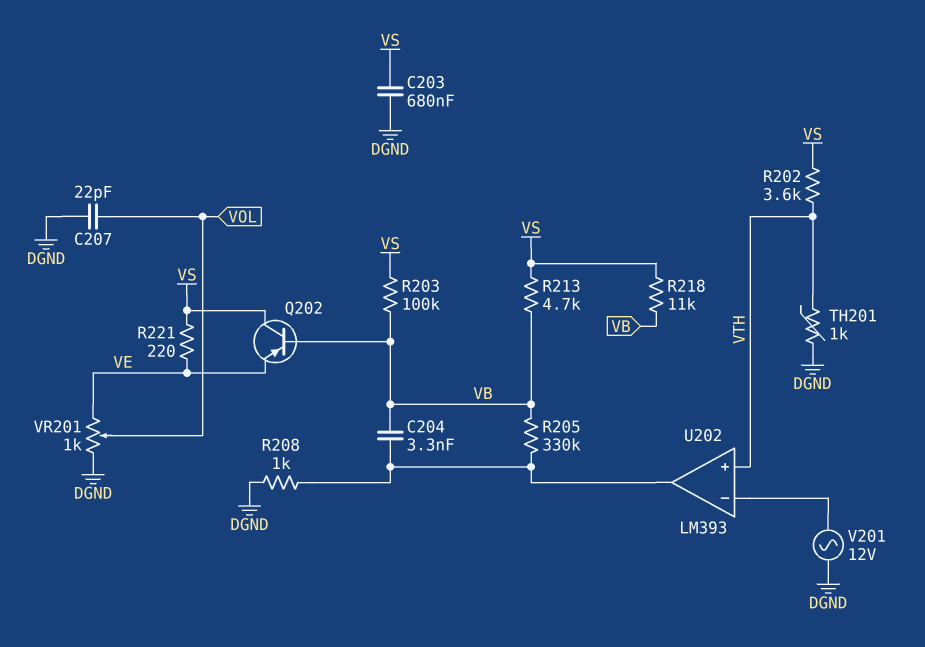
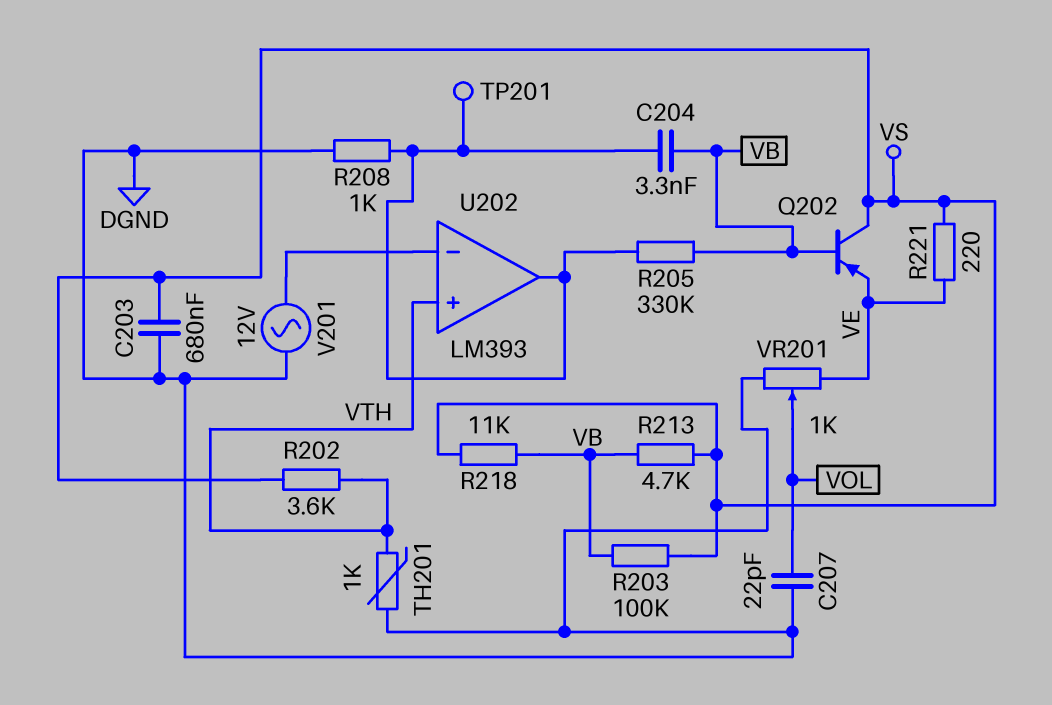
TP201: none -> test point (U202/out)

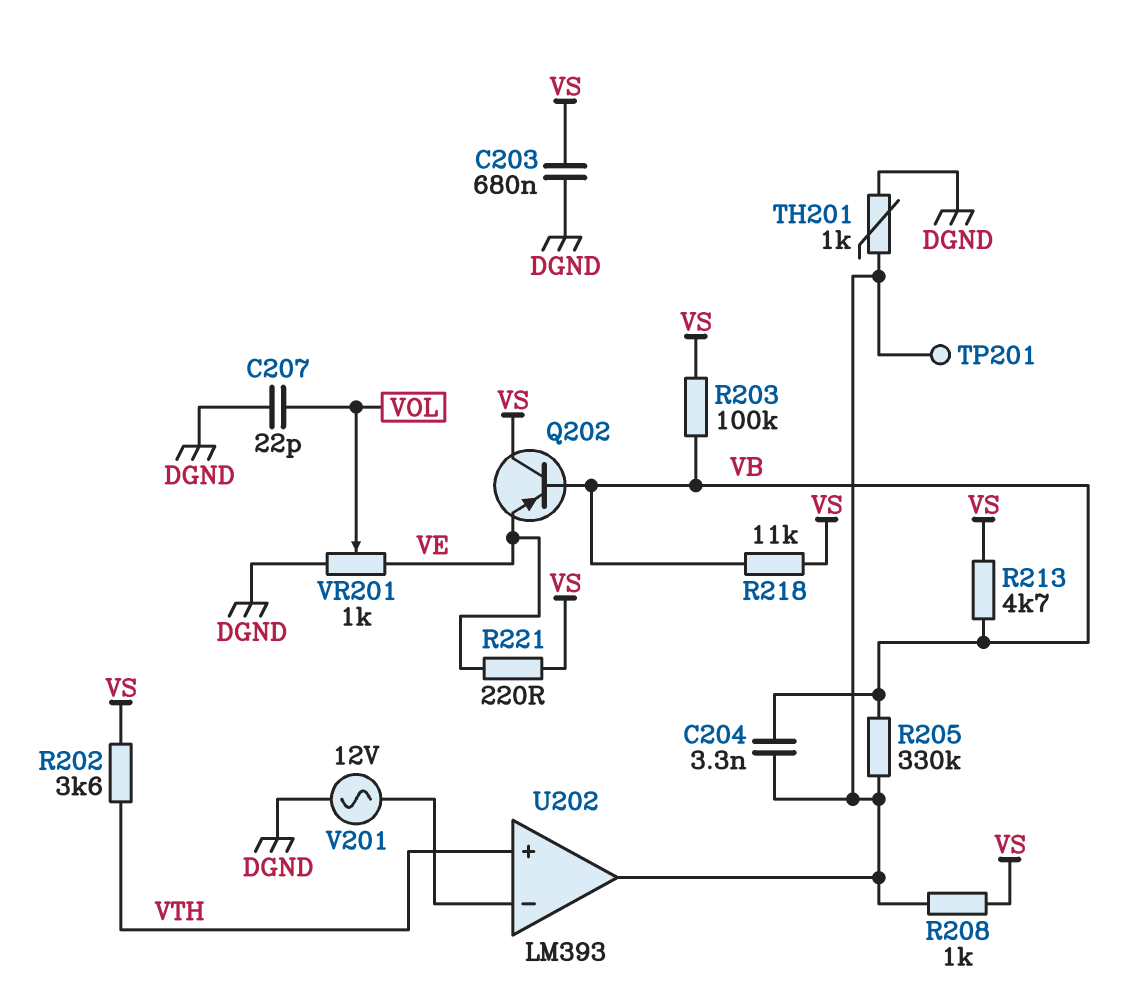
R208: 1k (DGND, U202/out) -> 1k (U202/out, VS)
TH201: 1k (DGND, VTH) -> 1k (DGND, U202/out)

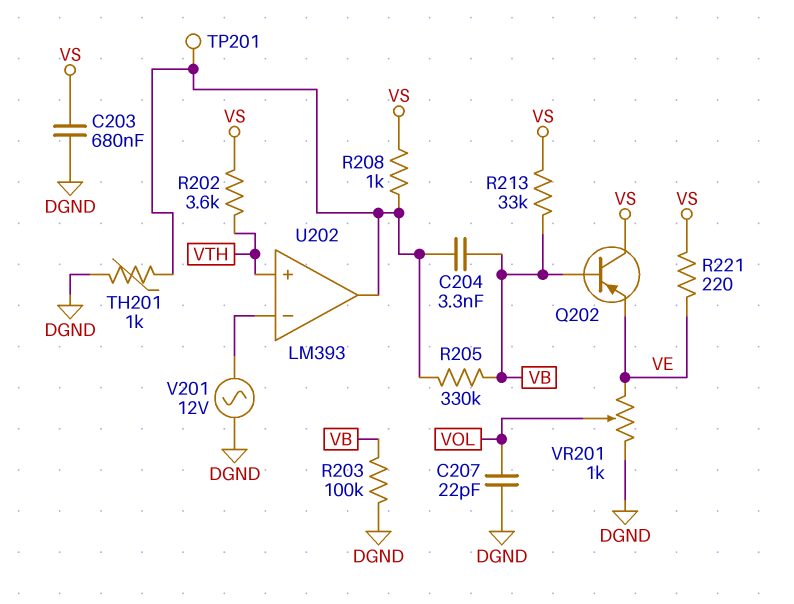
R203: 100k (VB, VS) -> 100k (DGND, VB)
R213: 4.7k (VB, VS) -> 33k (VB, VS)
R218: 11k (VB, VS) -> none

